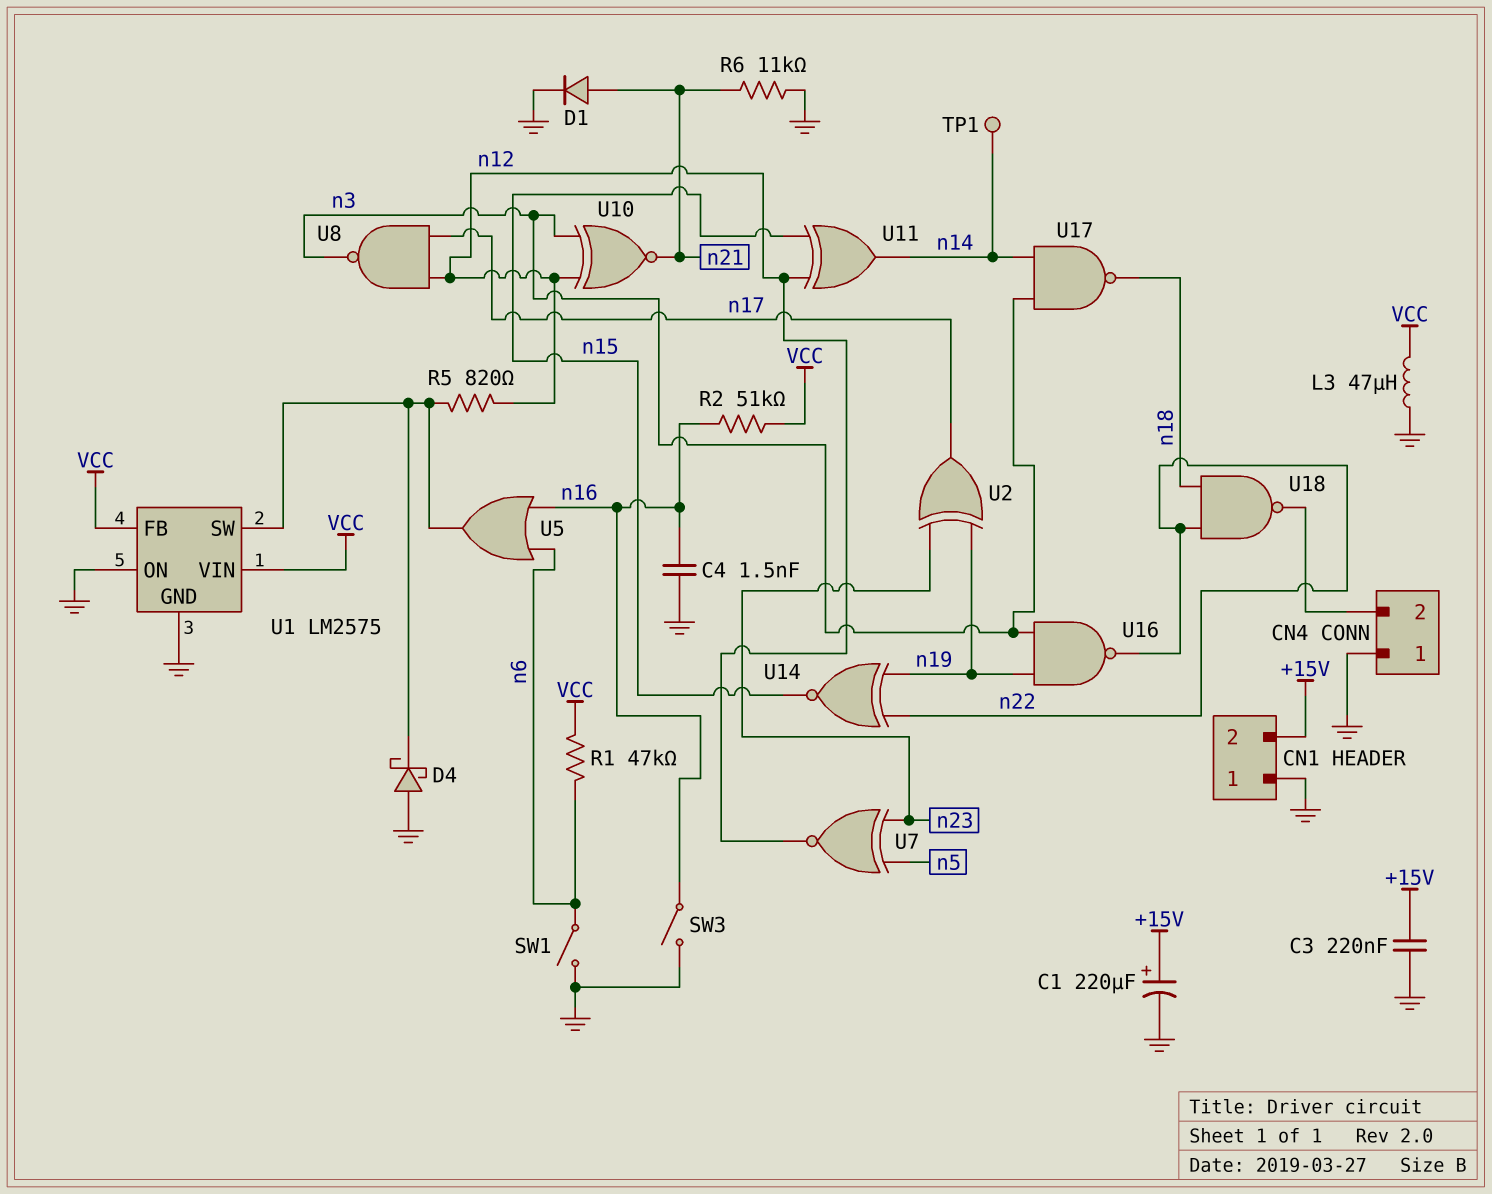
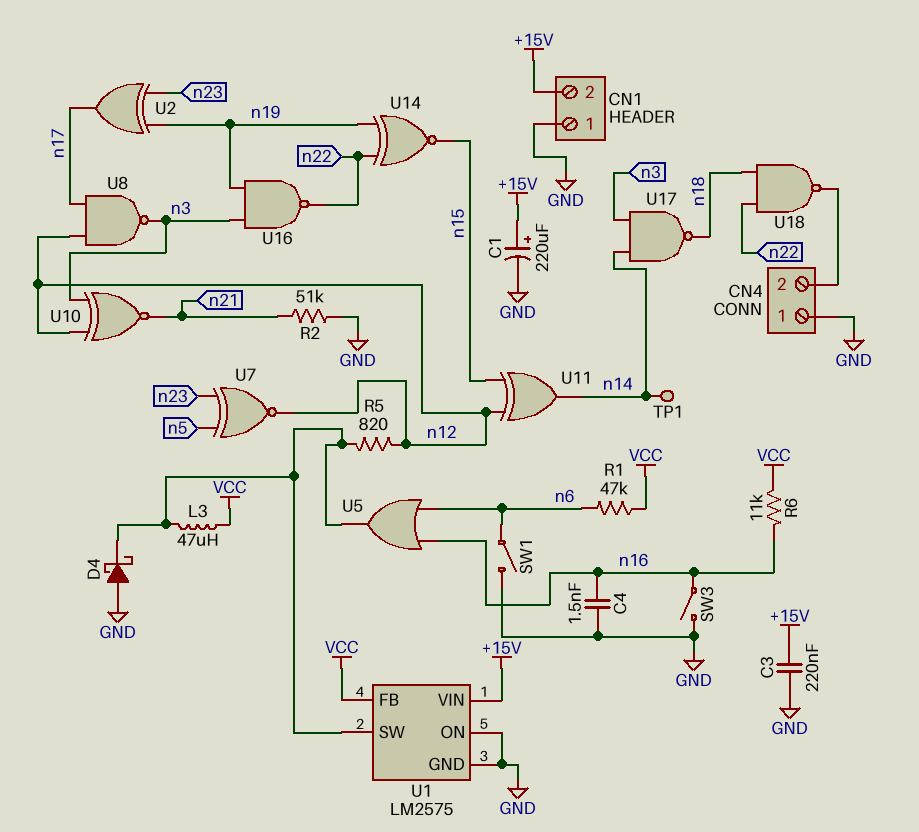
D1: diode (A n21, K GND) -> none
L3: 47uH (GND, VCC) -> 47uH (U1/SW, VCC)
R2: 51k (VCC, n16) -> 51k (GND, n21)
R6: 11k (GND, n21) -> 11k (VCC, n16)
U1 pin VIN: VCC -> +15V

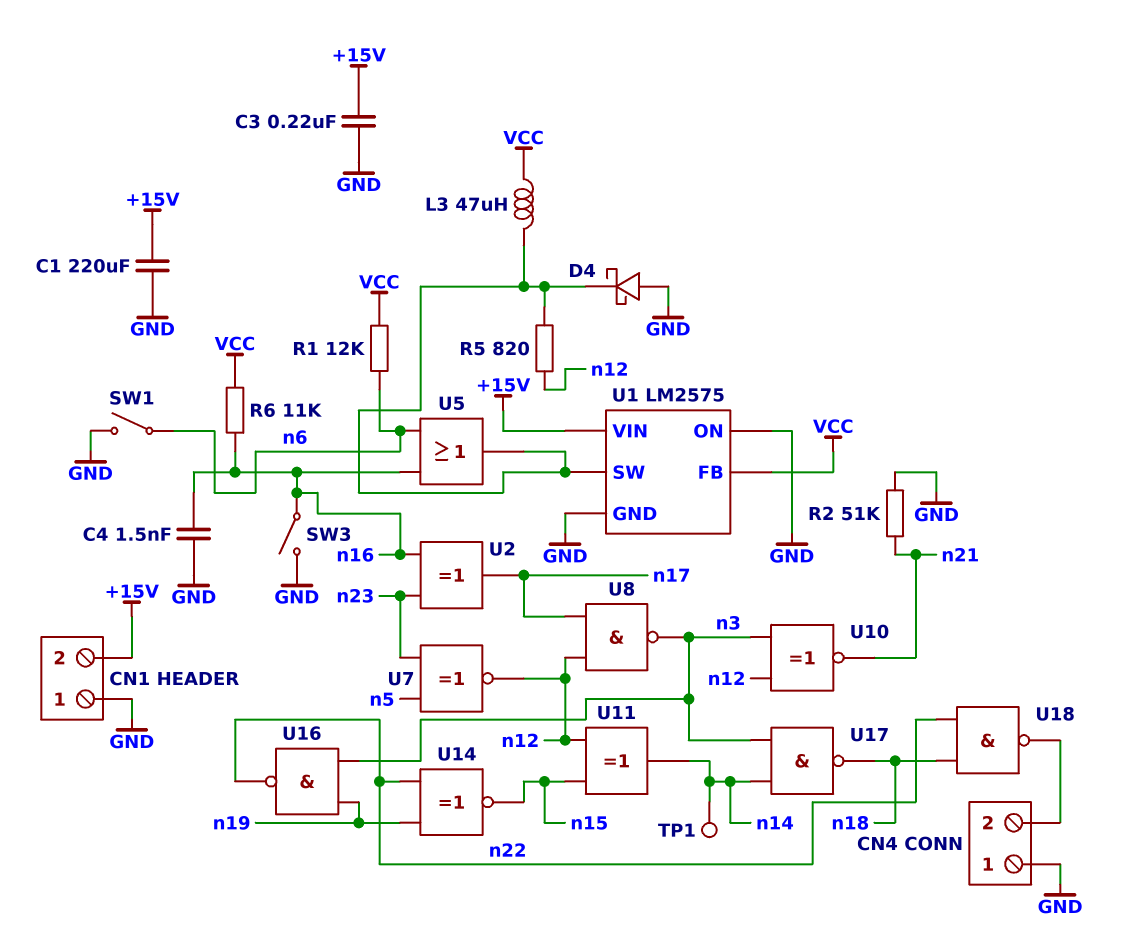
C1: 220uF (plus +15V, minus GND) -> 220uF (+15V, GND)
R1: 47k (VCC, n6) -> 12k (VCC, n6)
U2: XOR (in n19, in n23, out n17) -> XOR (in n16, in n23, out n17)

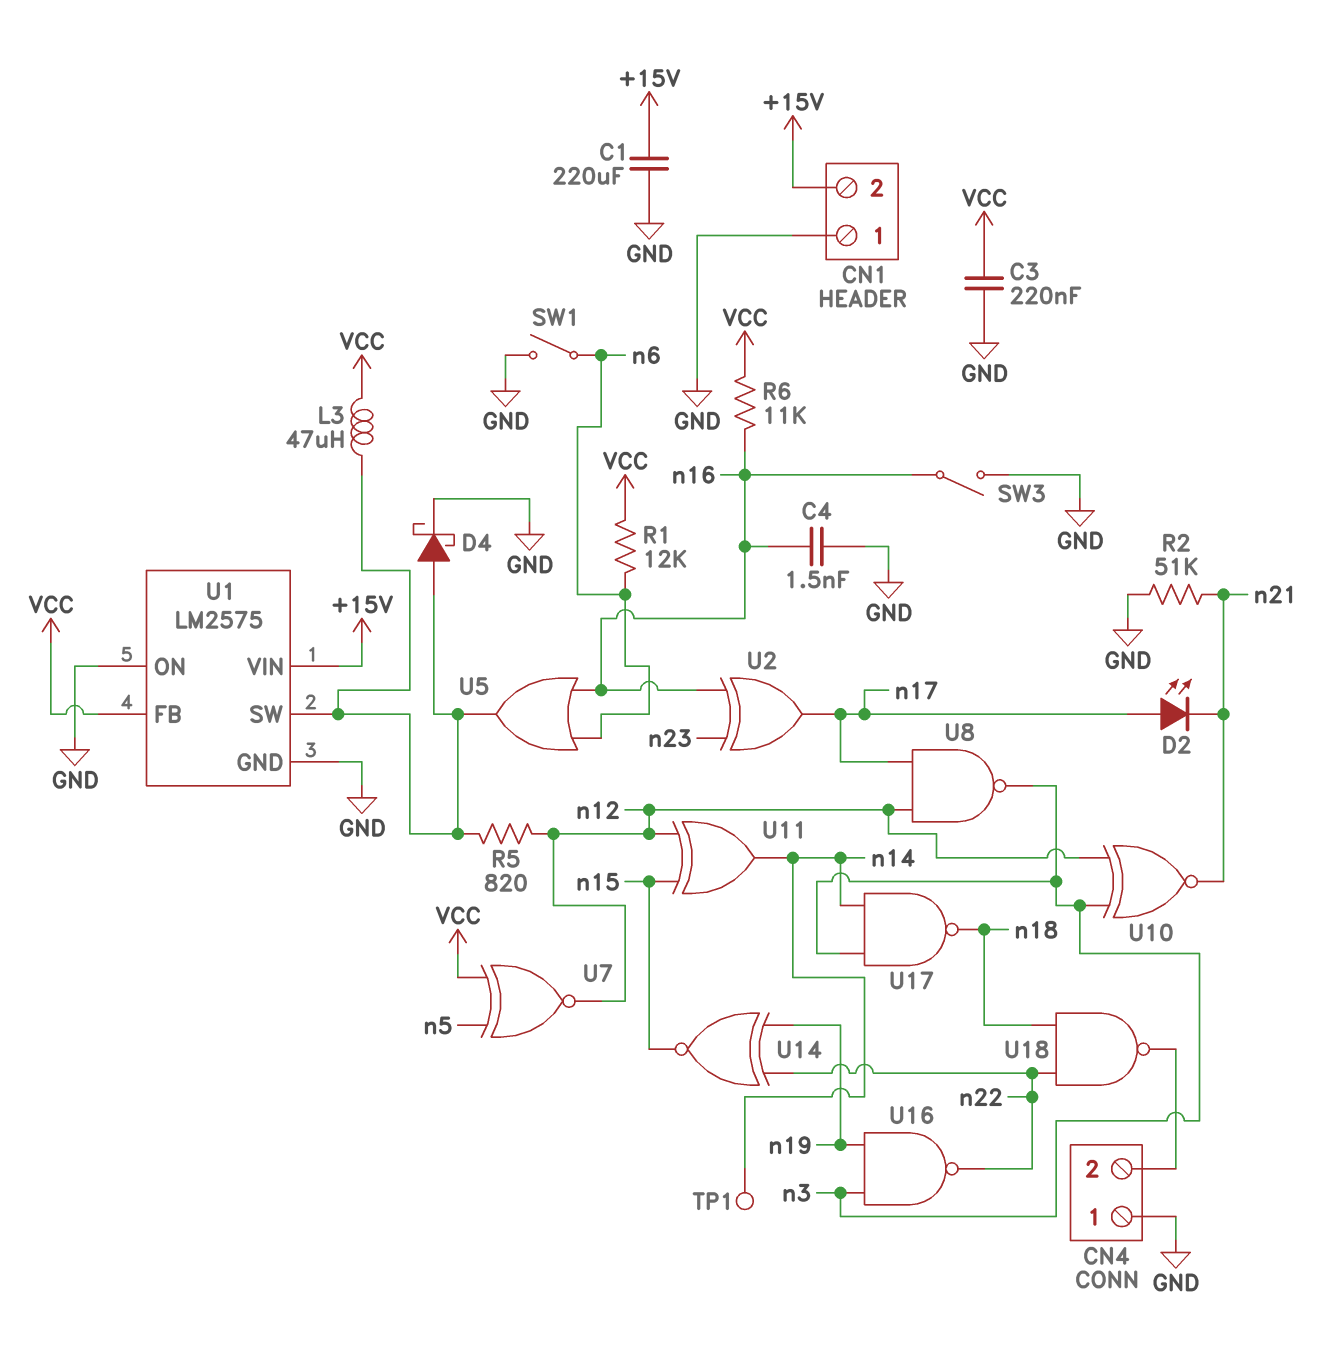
C3: 220nF (+15V, GND) -> 220nF (GND, VCC)
D2: none -> LED (A n17, K n21)
D4: schottky (A GND, K U1/SW) -> schottky (A U1/SW, K GND)
U7: XNOR (in n5, in n23, out n12) -> XNOR (in VCC, in n5, out n12)

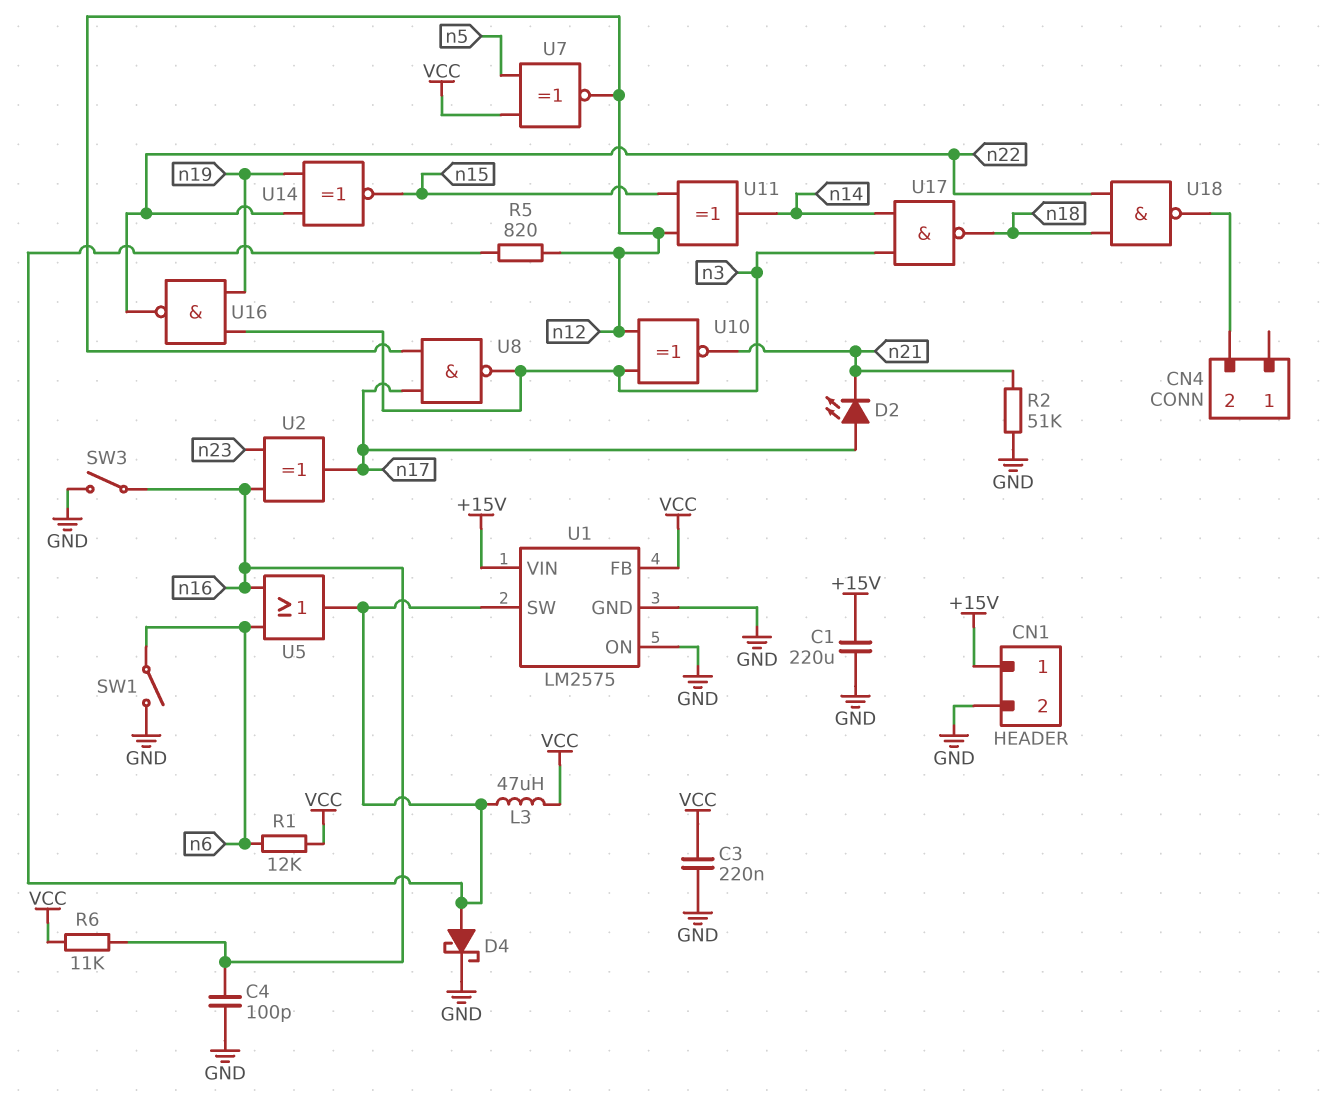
C4: 1.5nF (GND, n16) -> 100pF (GND, n16)
CN1 pin 1: GND -> +15V
CN1 pin 2: +15V -> GND
CN4 pin 1: GND -> none
TP1: test point (n14) -> none

